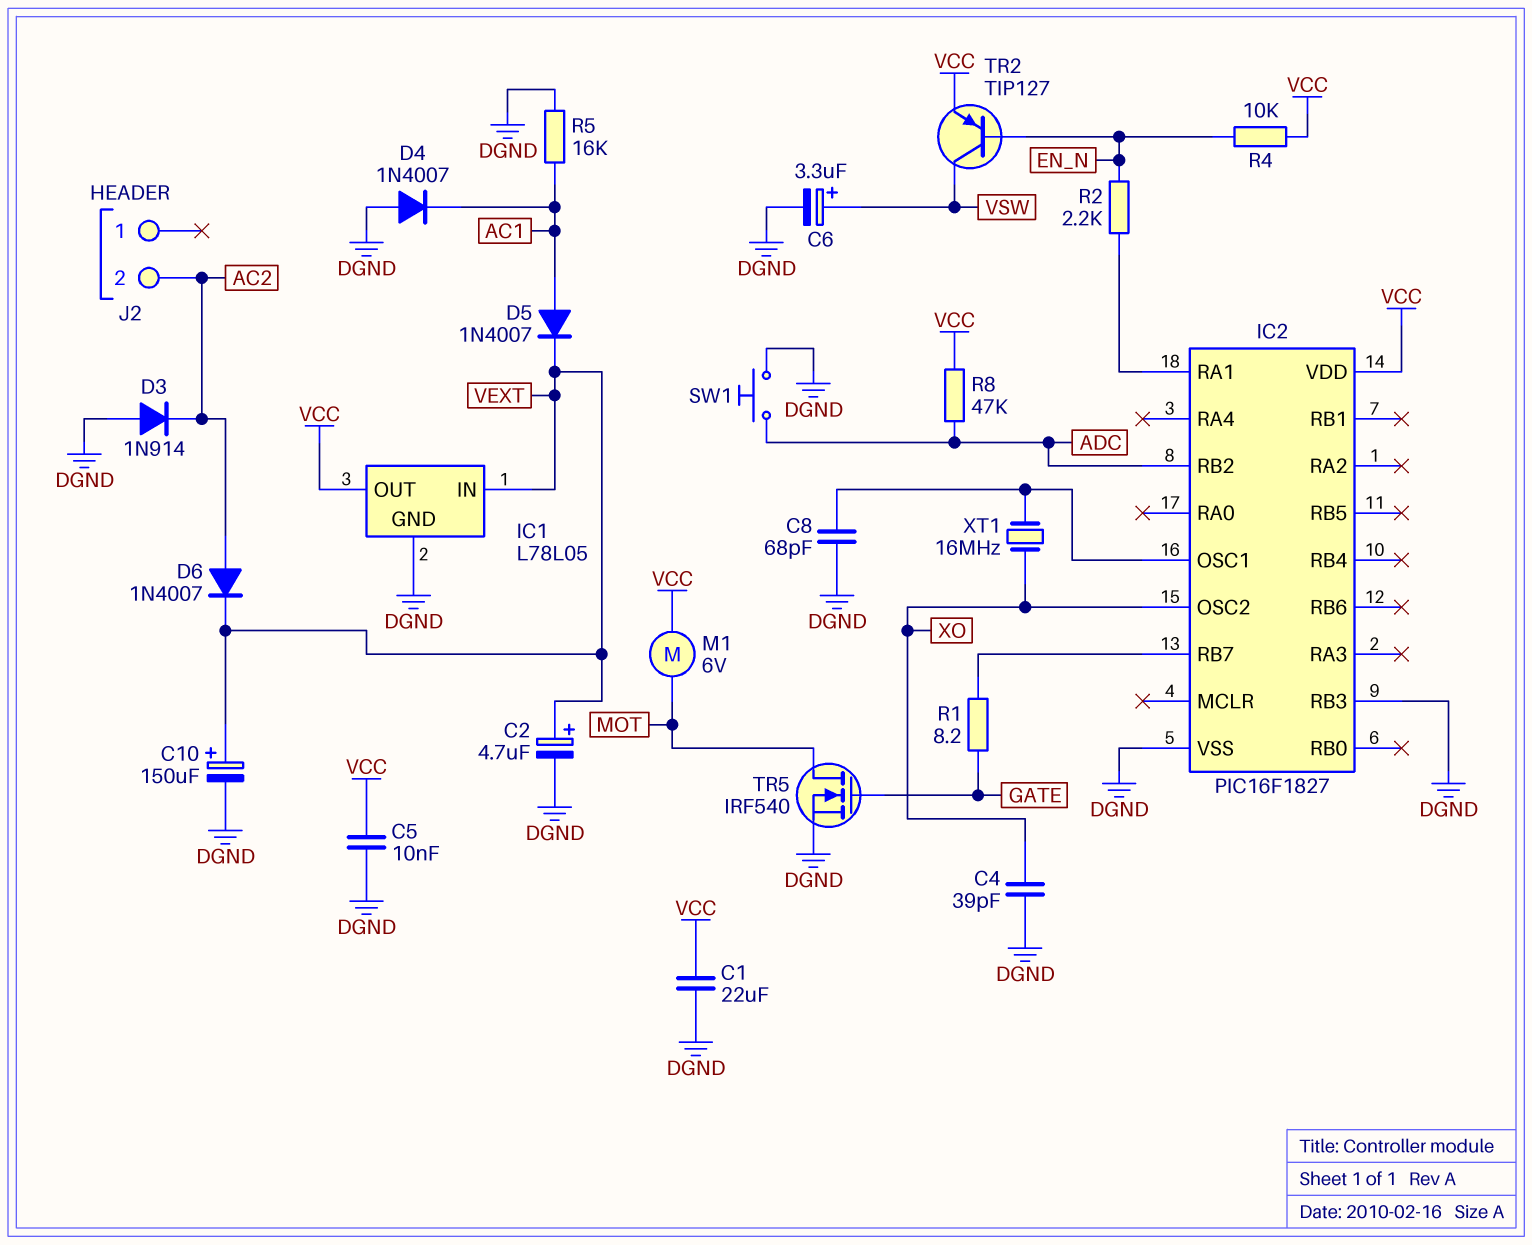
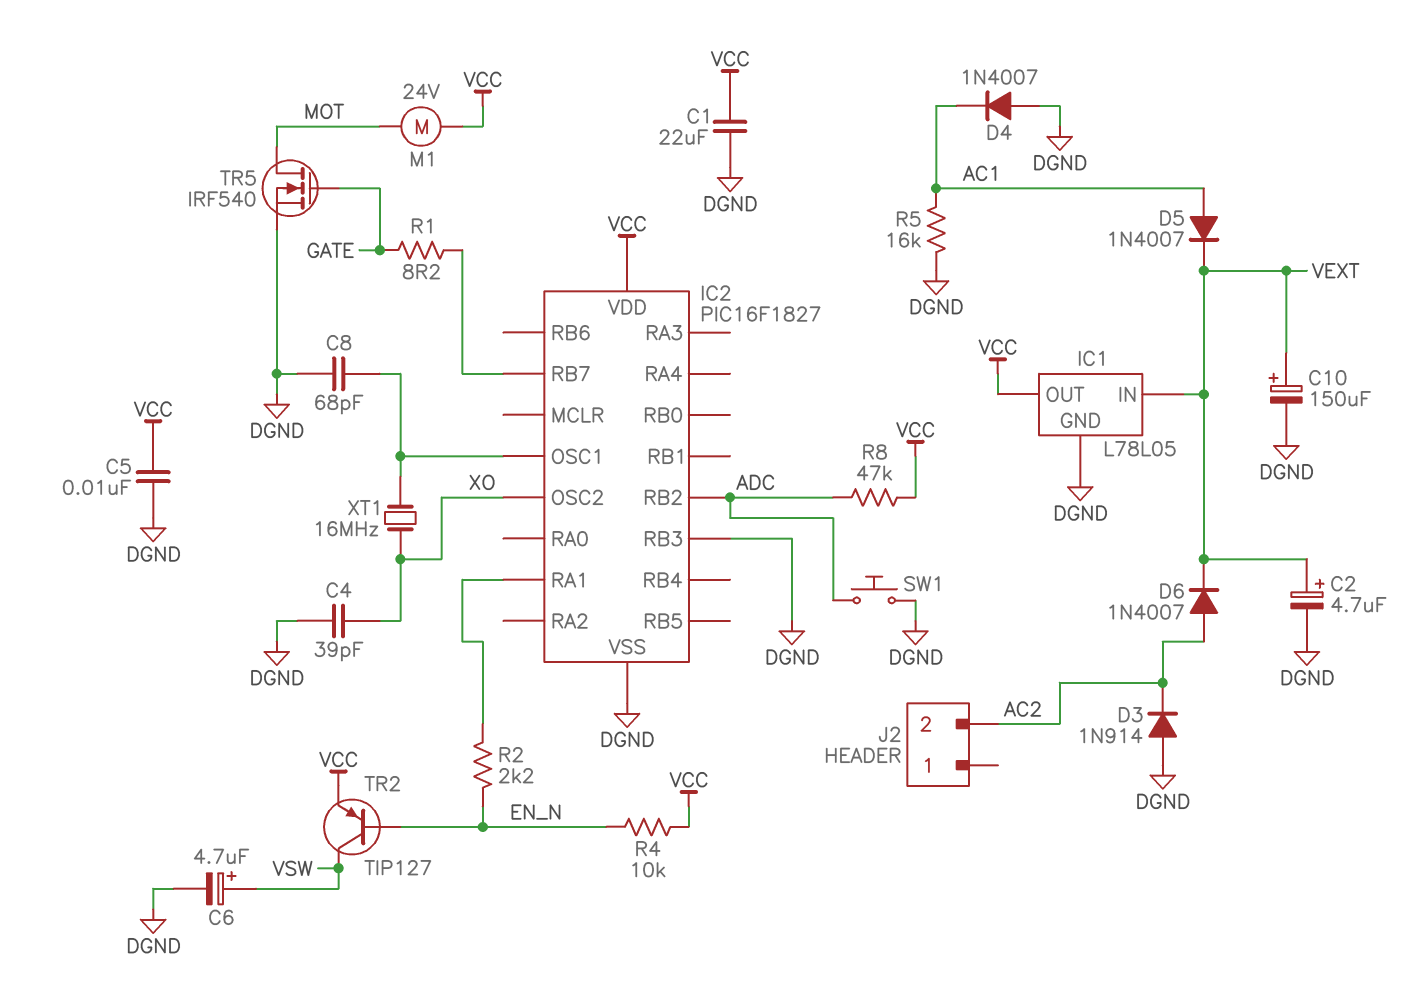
C6: 3.3uF (plus VSW, minus DGND) -> 4.7uF (plus VSW, minus DGND)
M1: motor 6V (MOT, VCC) -> motor 24V (MOT, VCC)

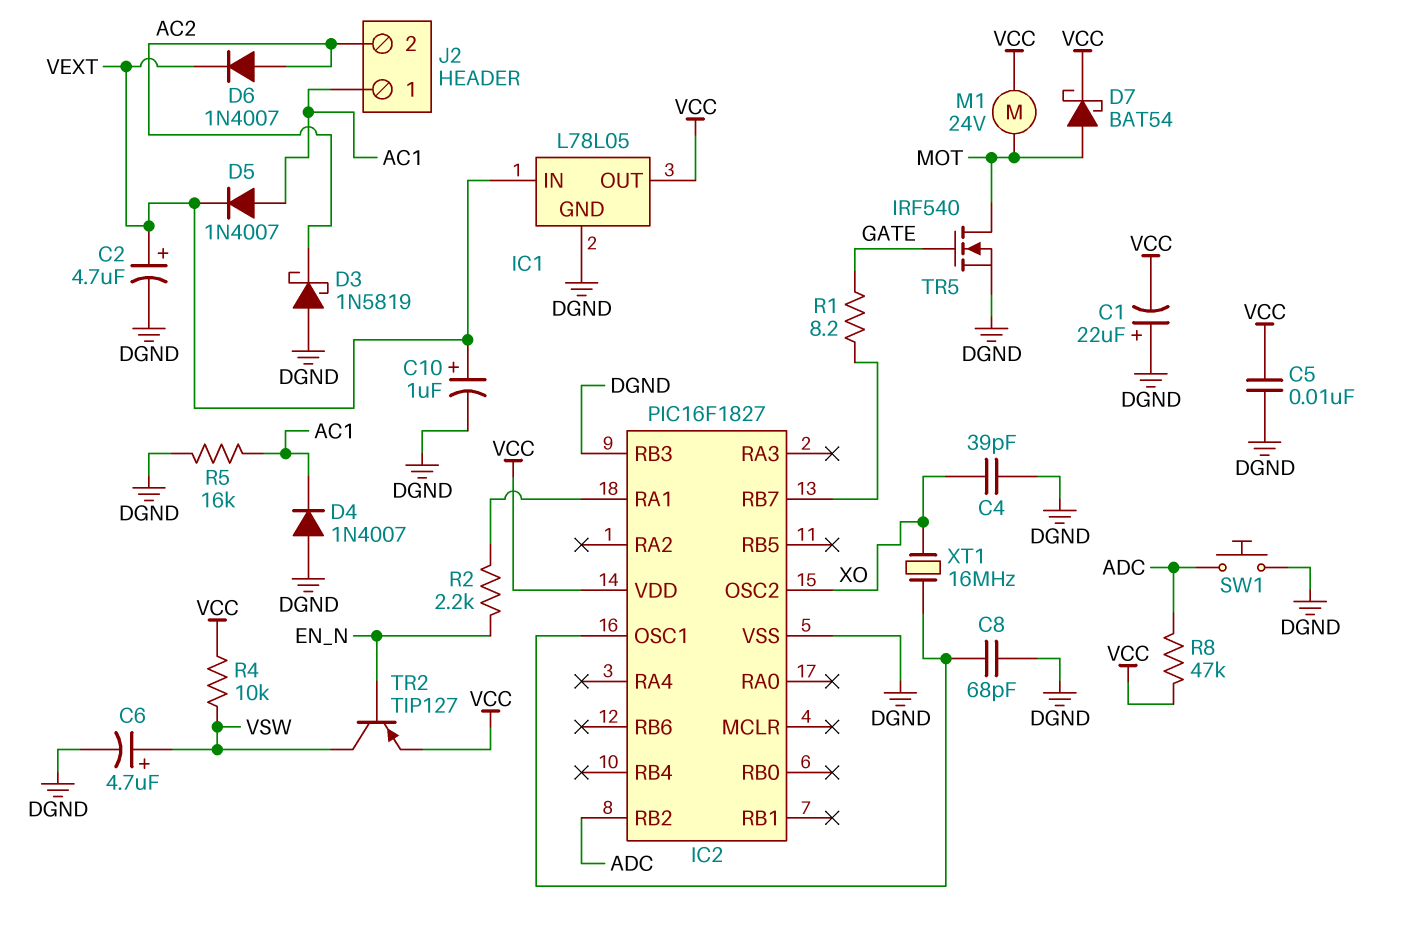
C1: 22uF (DGND, VCC) -> 22uF (plus DGND, minus VCC)
C10: 150uF (plus VEXT, minus DGND) -> 1uF (plus VEXT, minus DGND)
D3: diode 1N914 (A DGND, K AC2) -> schottky 1N5819 (A DGND, K AC2)
D7: none -> schottky BAT54 (A MOT, K VCC)
J2 pin 1: none -> AC1
R4: 10k (EN_N, VCC) -> 10k (VCC, VSW)

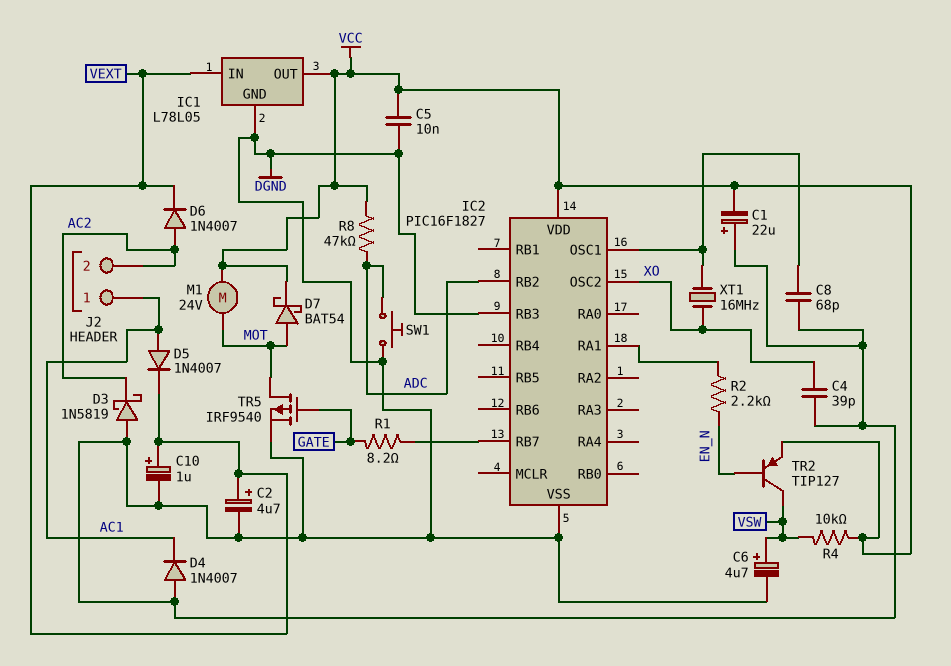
R5: 16k (AC1, DGND) -> none
TR5: NMOS IRF540 (G GATE, D MOT, S DGND) -> PMOS IRF9540 (G GATE, D MOT, S DGND)

